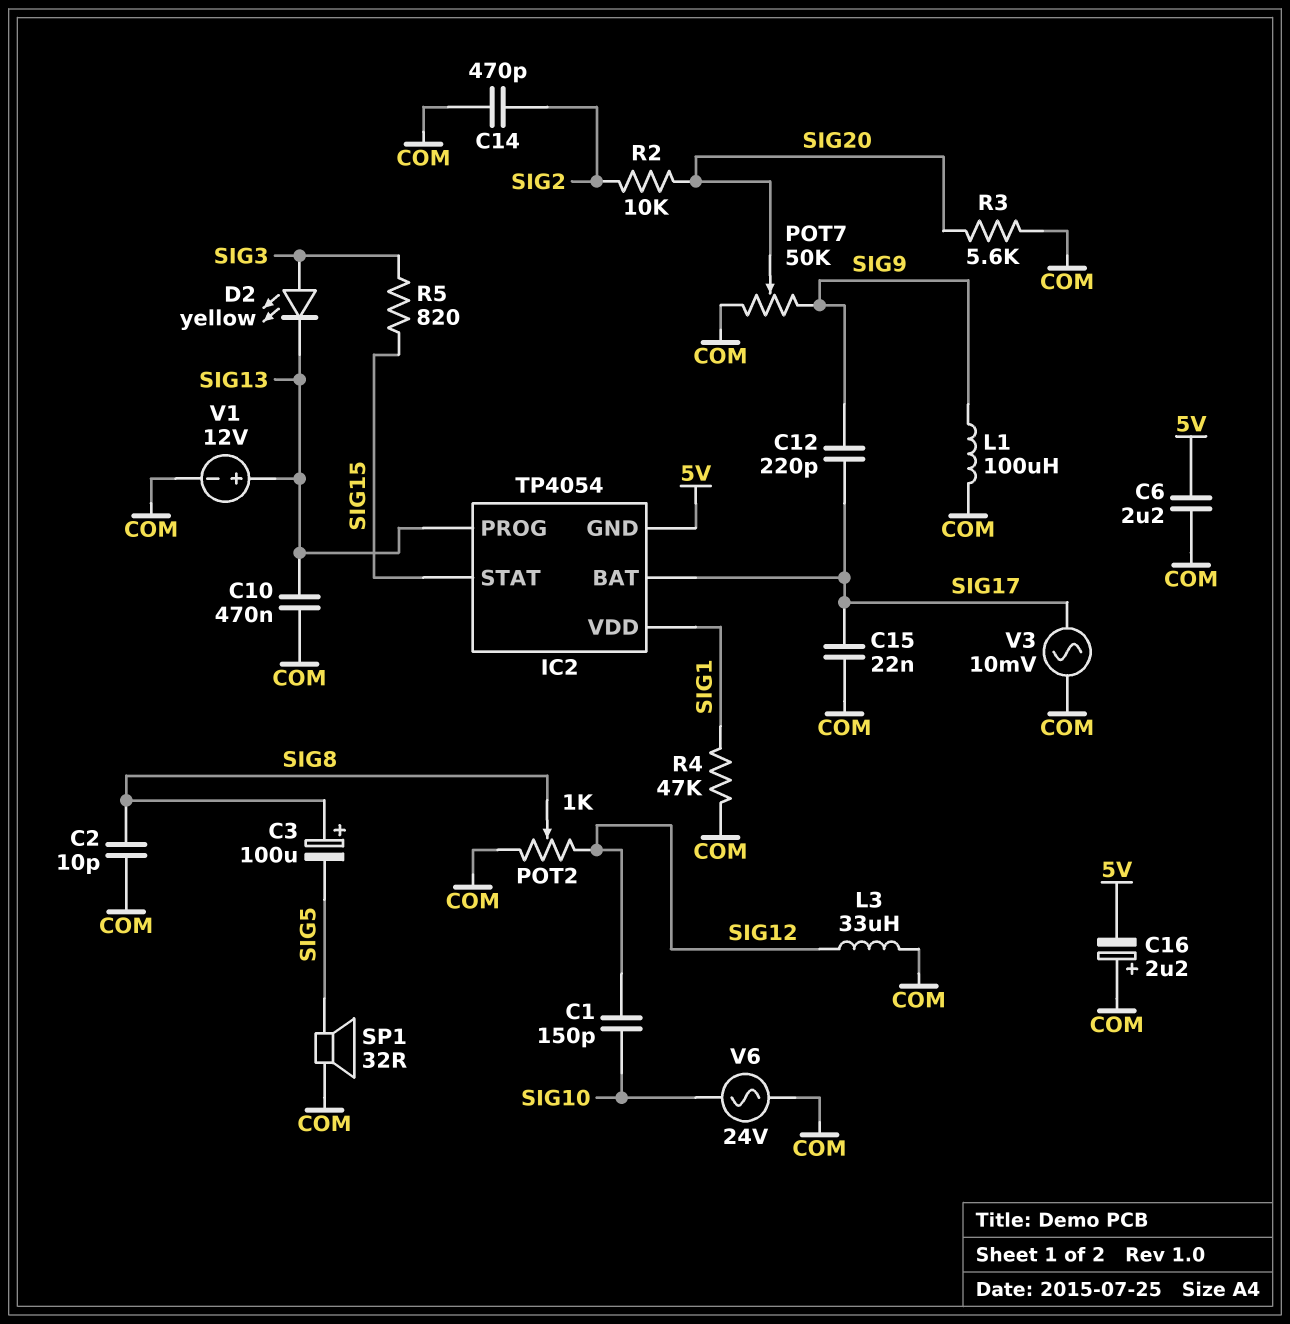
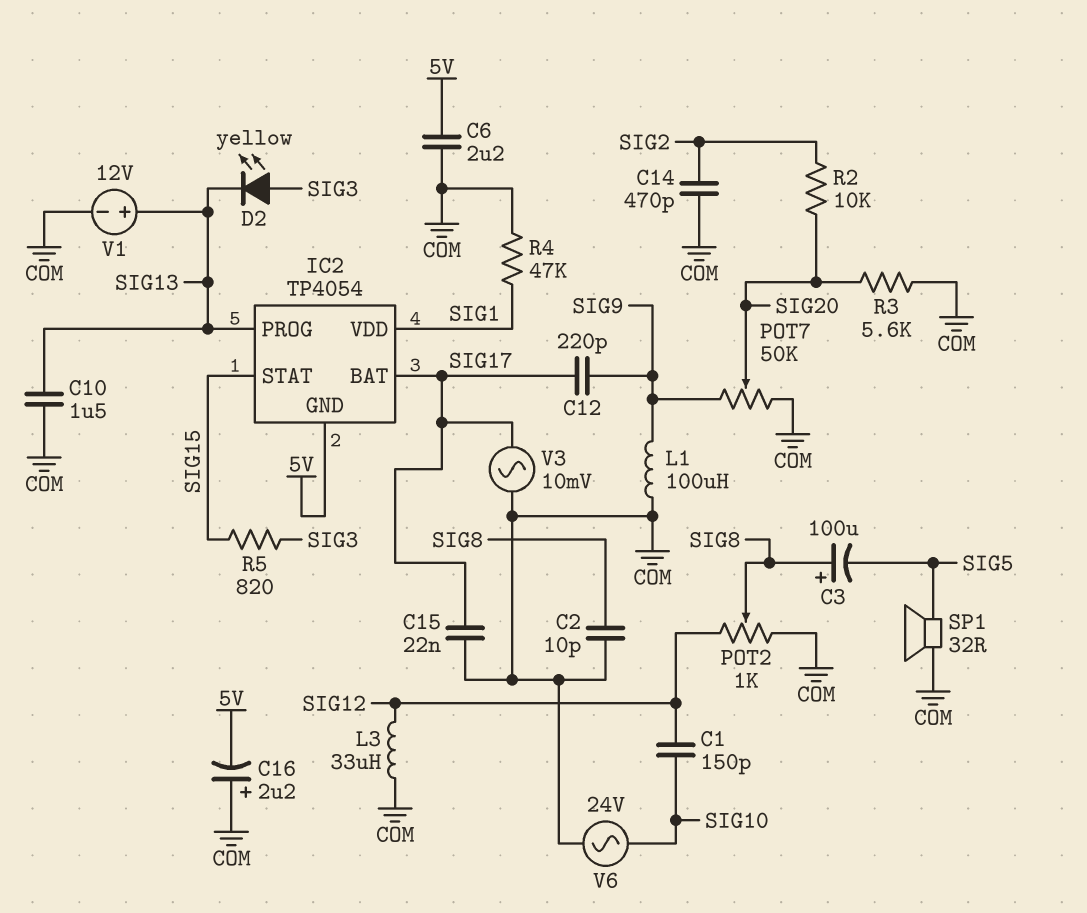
C10: 470nF (COM, SIG13) -> 1.5uF (COM, SIG13)

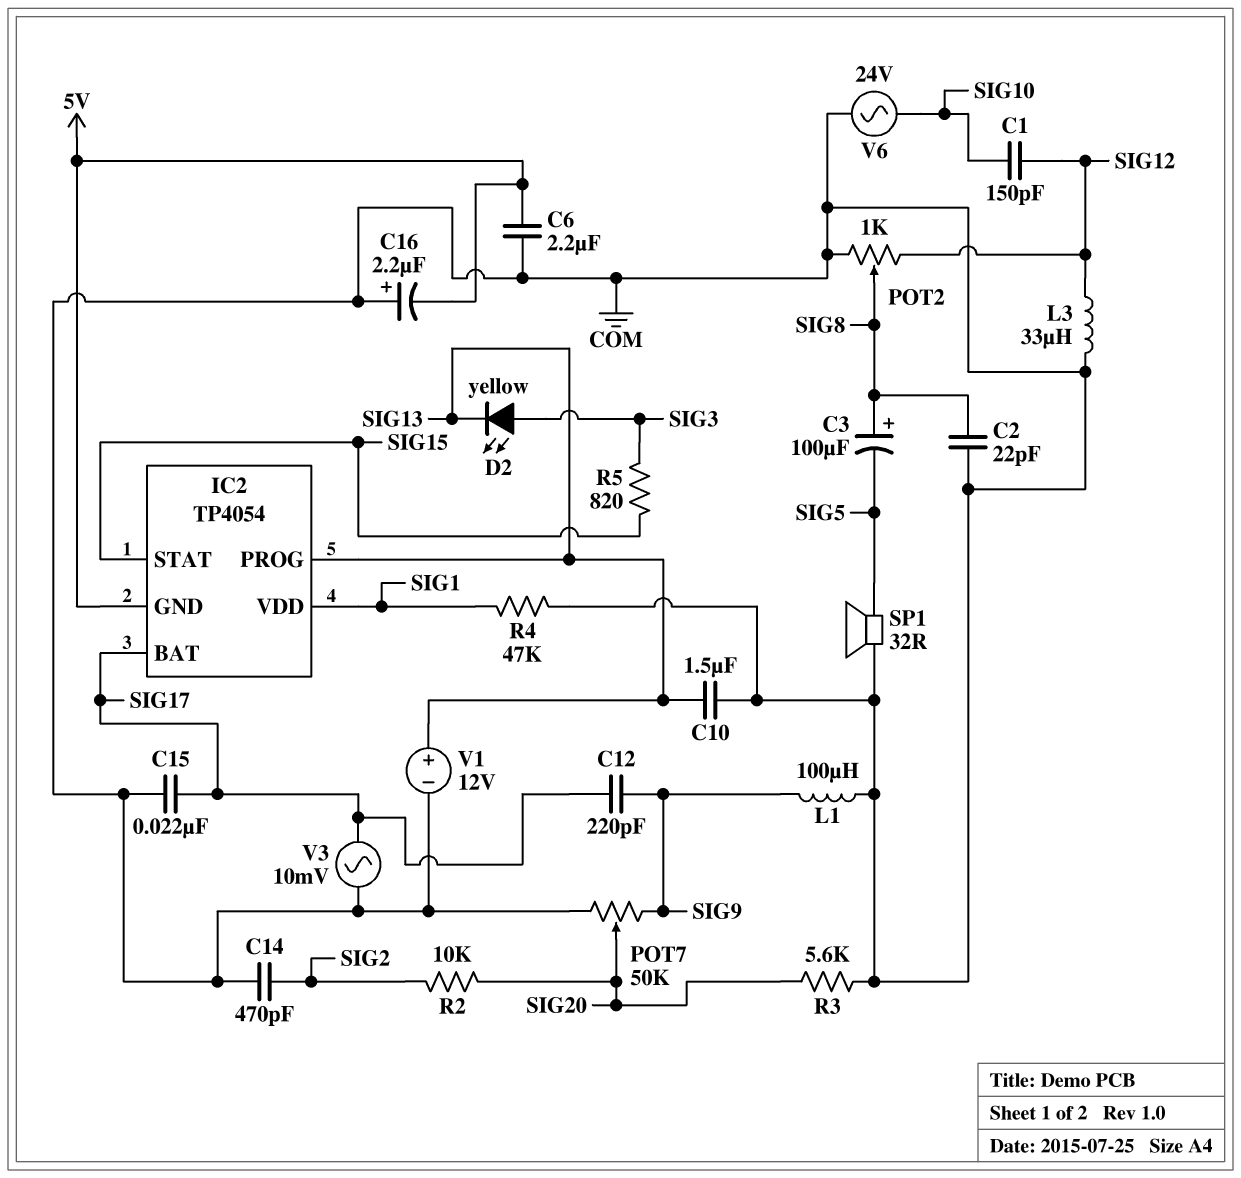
C2: 10pF (COM, SIG8) -> 22pF (COM, SIG8)

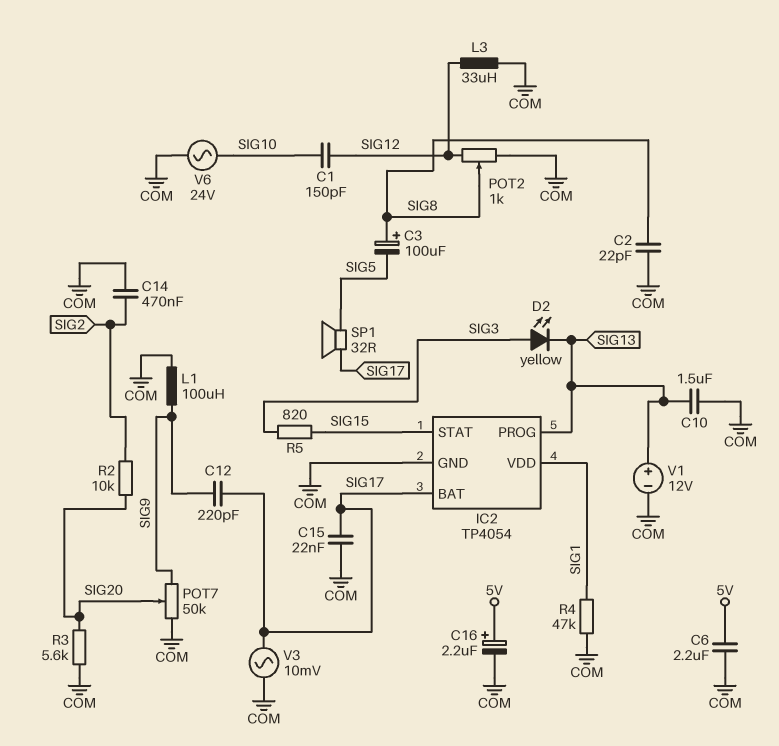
C14: 470pF (COM, SIG2) -> 470nF (COM, SIG2)
C16: 2.2uF (plus COM, minus 5V) -> 2.2uF (plus 5V, minus COM)
IC2 pin GND: 5V -> COM
SP1: speaker 32R (COM, SIG5) -> speaker 32R (SIG5, SIG17)

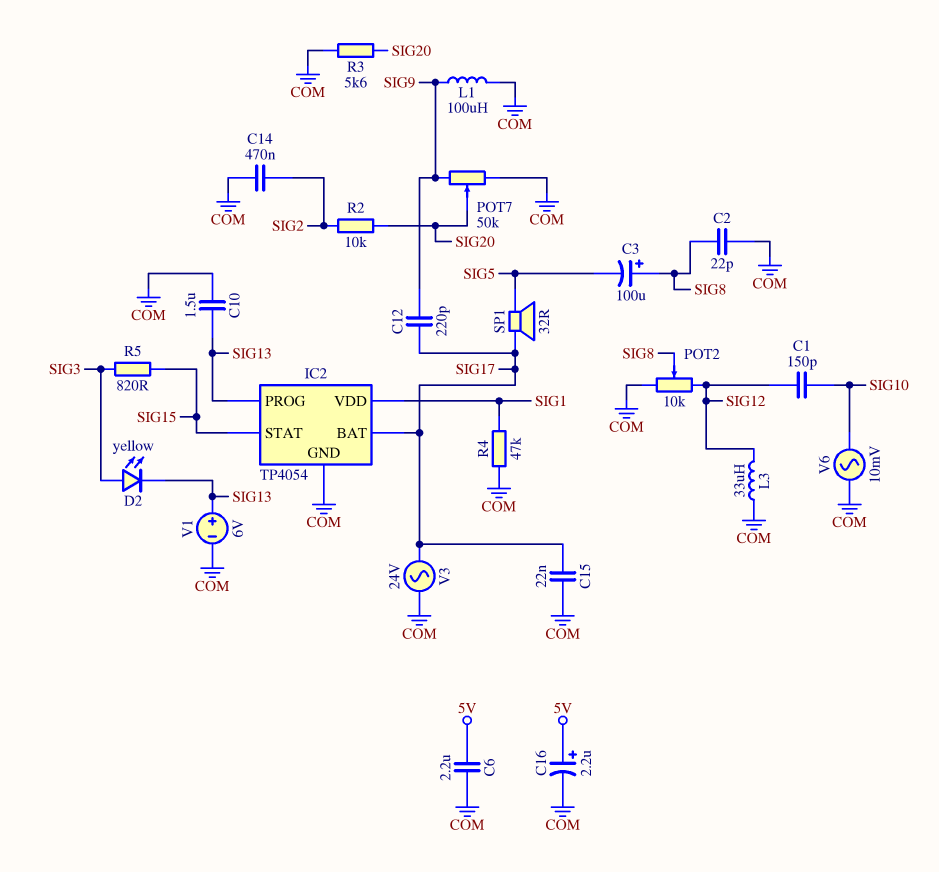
POT2: 1k (COM, SIG12, wiper SIG8) -> 10k (COM, SIG12, wiper SIG8)
V1: 12V (plus SIG13, minus COM) -> 6V (plus SIG13, minus COM)
V3: AC 10mV (COM, SIG17) -> AC 24V (COM, SIG17)
V6: AC 24V (COM, SIG10) -> AC 10mV (COM, SIG10)

